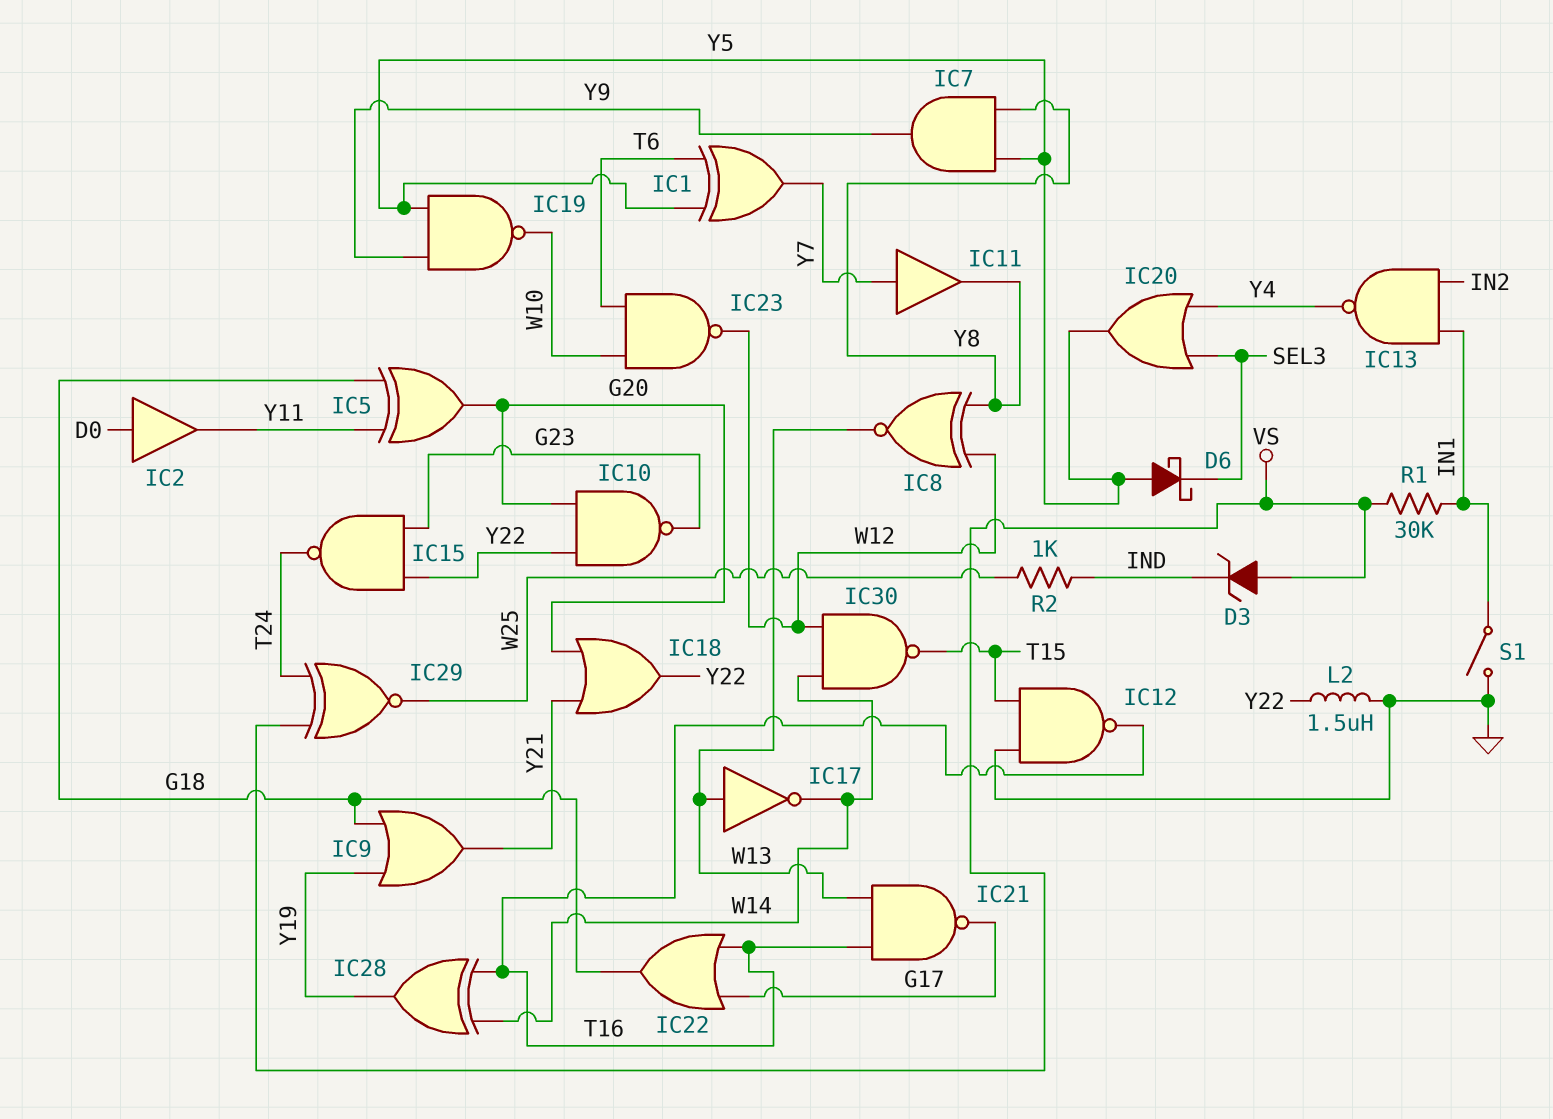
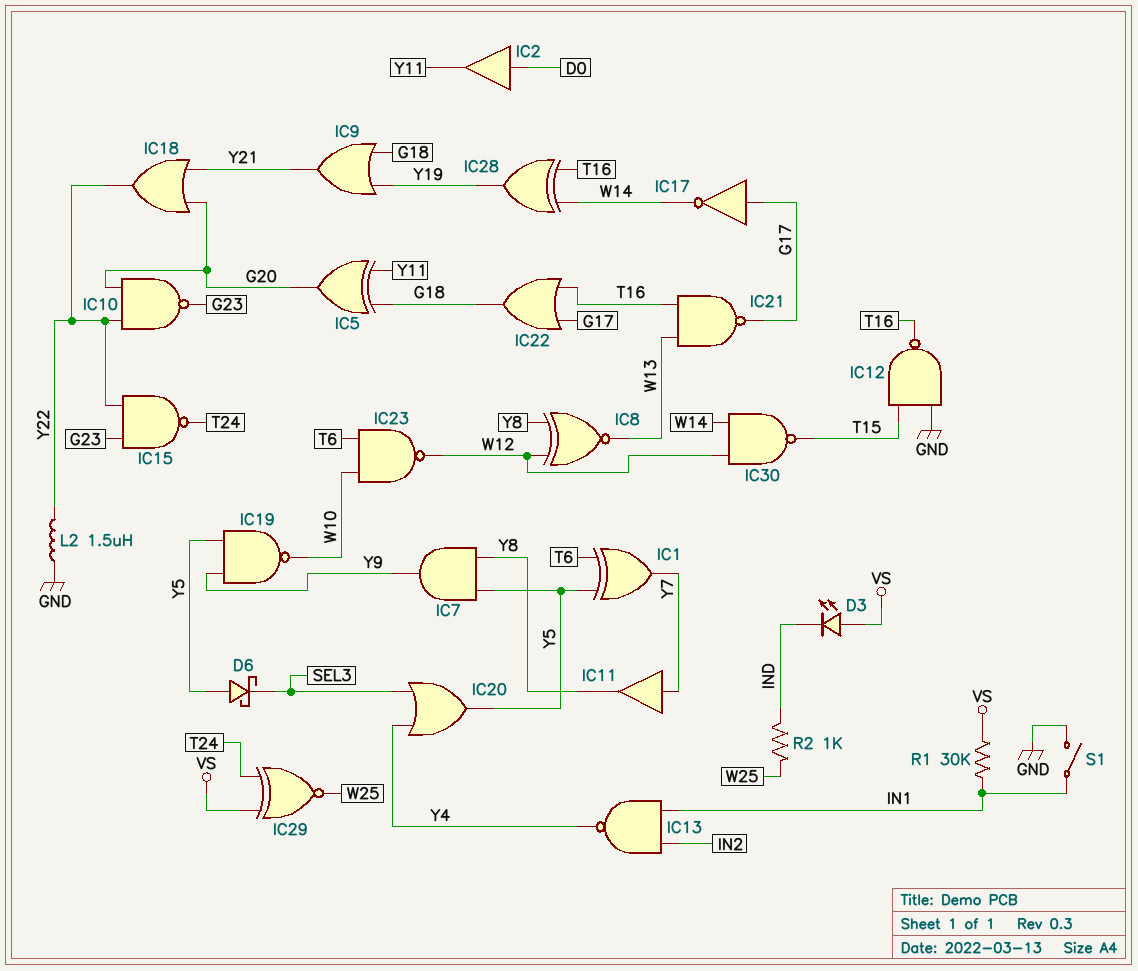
D3: zener (A VS, K IND) -> LED (A VS, K IND)
IC17: NOT (in W13, out W14) -> NOT (in G17, out W14)

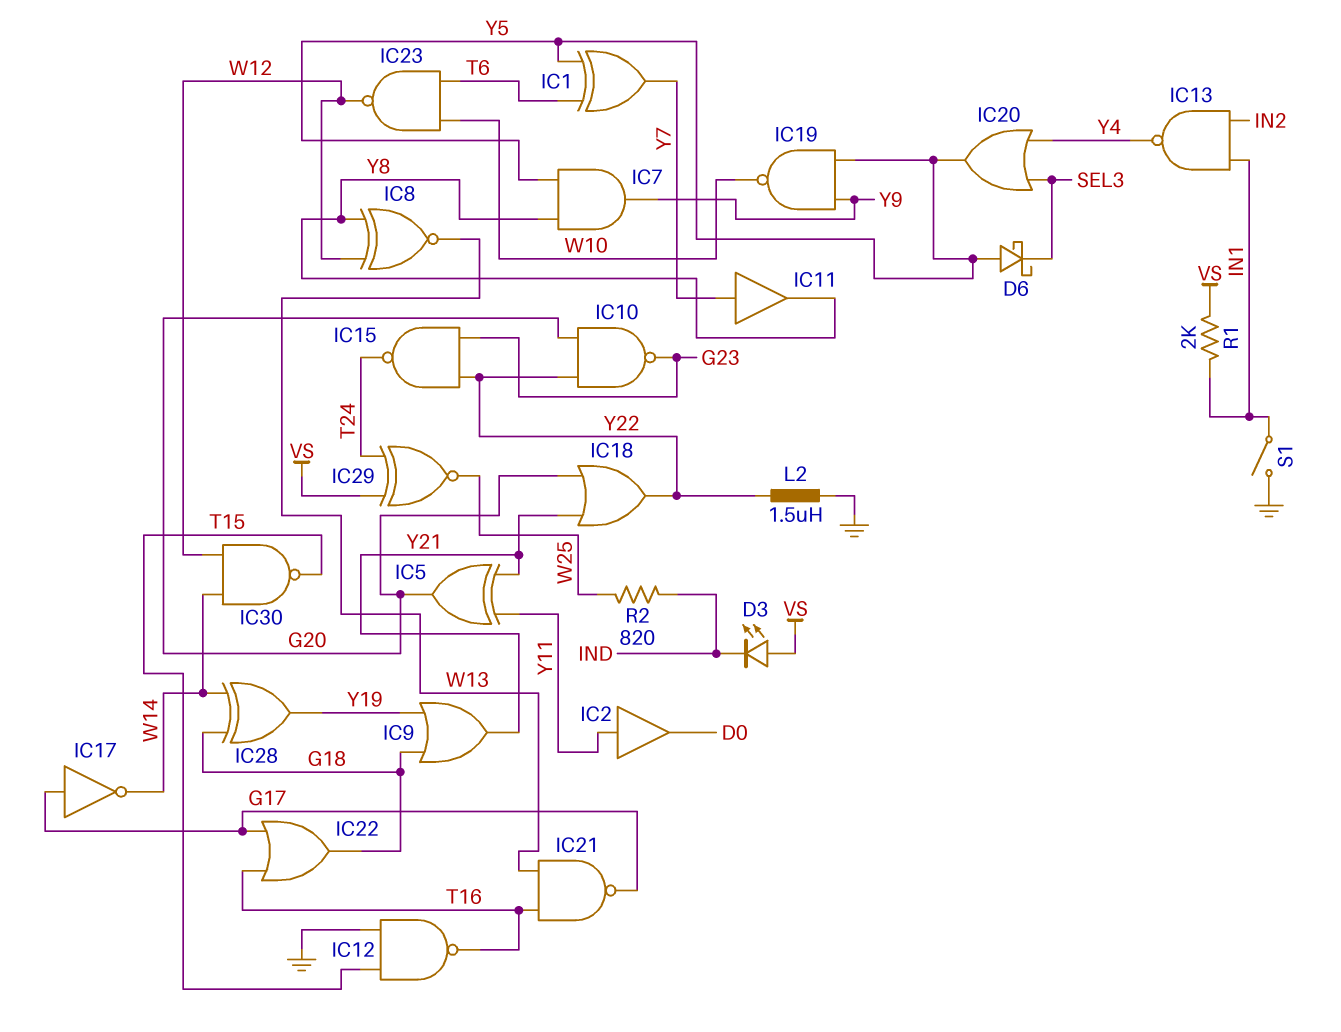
IC2: buffer (in D0, out Y11) -> buffer (in Y11, out D0)
IC5: XOR (in G18, in Y11, out G20) -> XOR (in Y11, in Y21, out G20)
IC28: XOR (in T16, in W14, out Y19) -> XOR (in G18, in W14, out Y19)
R1: 30k (IN1, VS) -> 2k (IN1, VS)
R2: 1k (IND, W25) -> 820 (IND, W25)

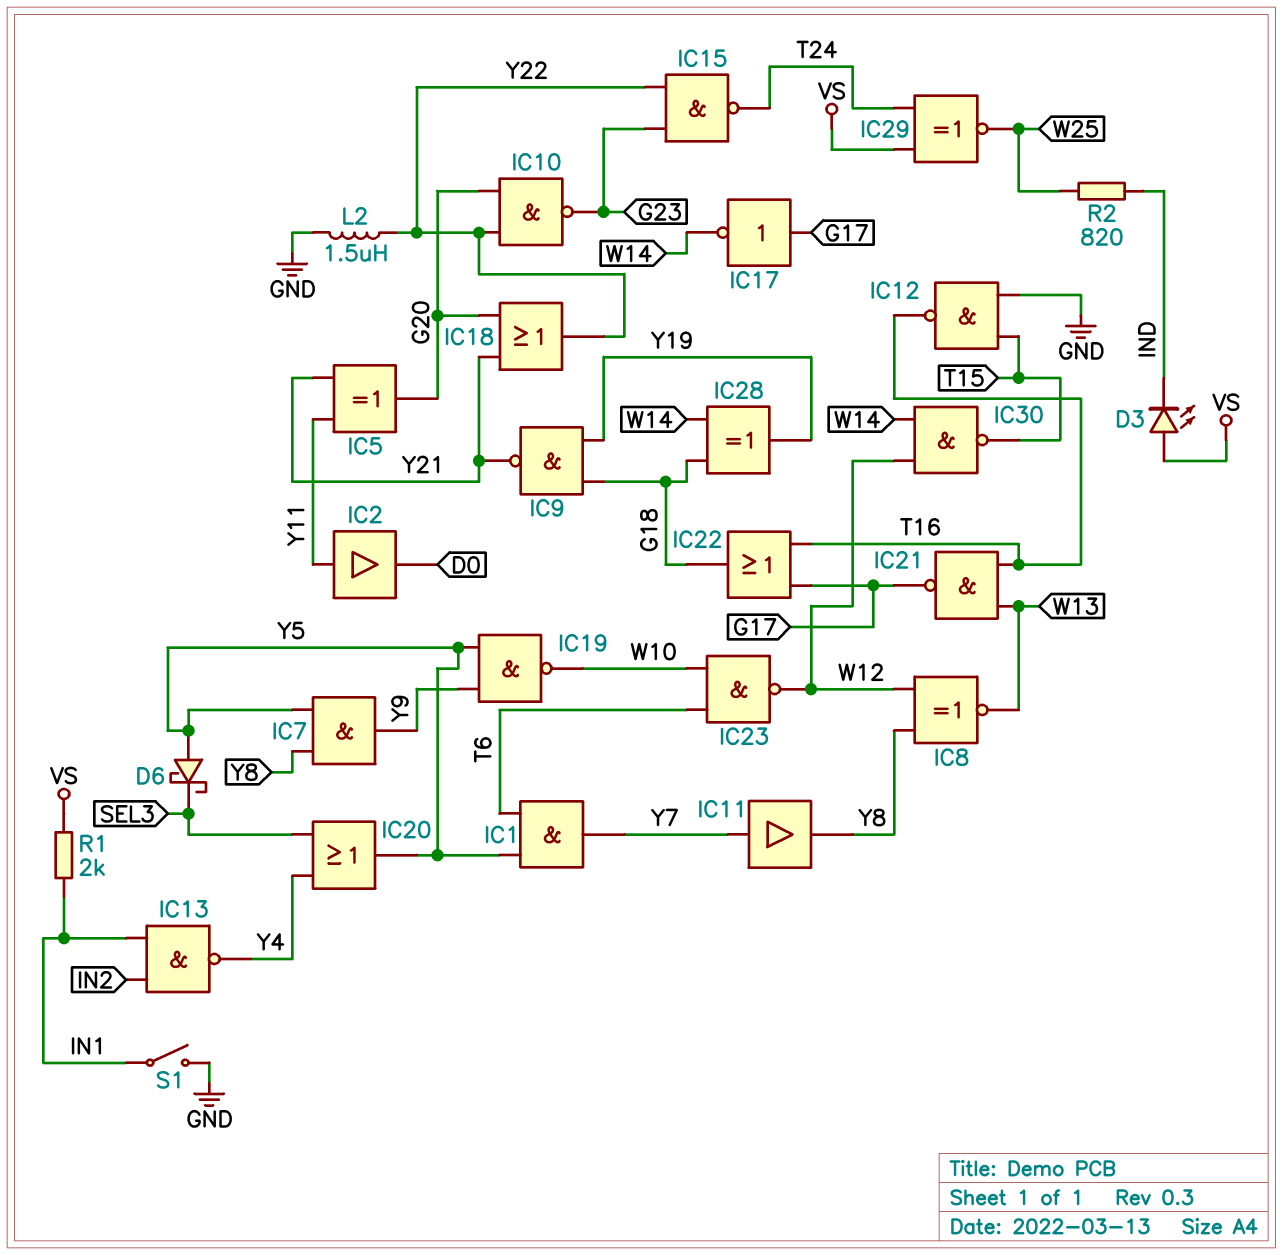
IC1: XOR (in T6, in Y5, out Y7) -> AND (in T6, in Y5, out Y7)
IC9: OR (in G18, in Y19, out Y21) -> NAND (in G18, in Y19, out Y21)

